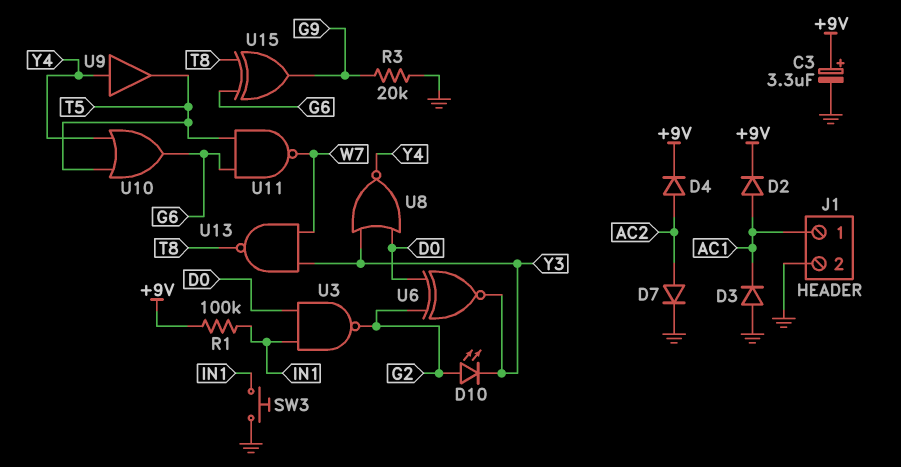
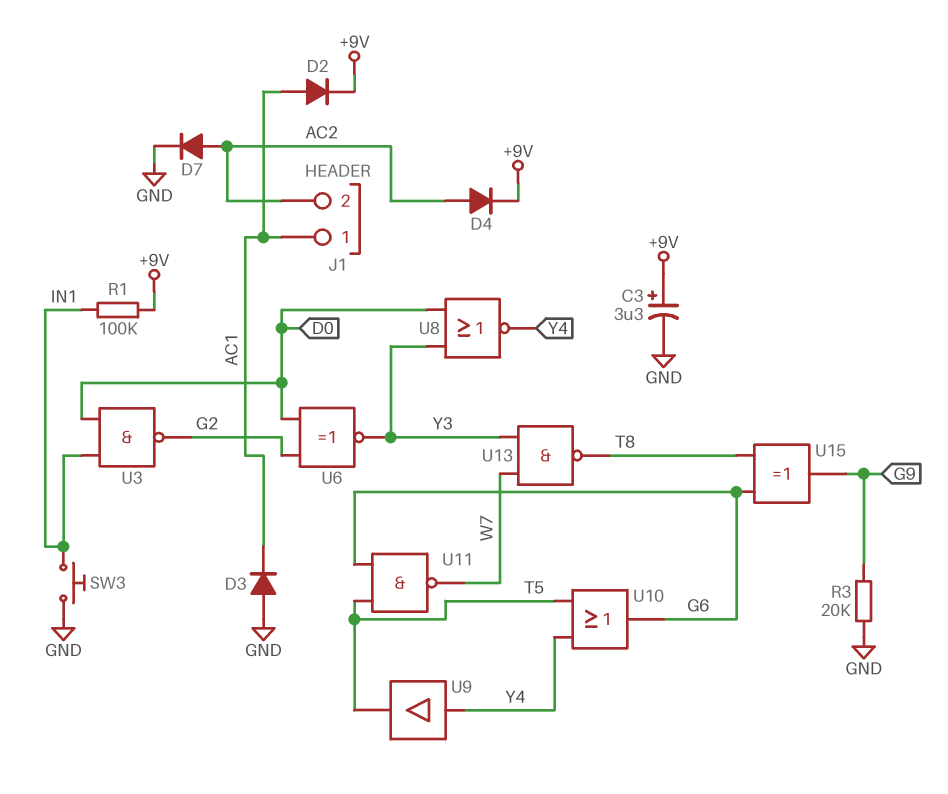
D10: LED (A G2, K Y3) -> none
J1 pin 2: GND -> AC2

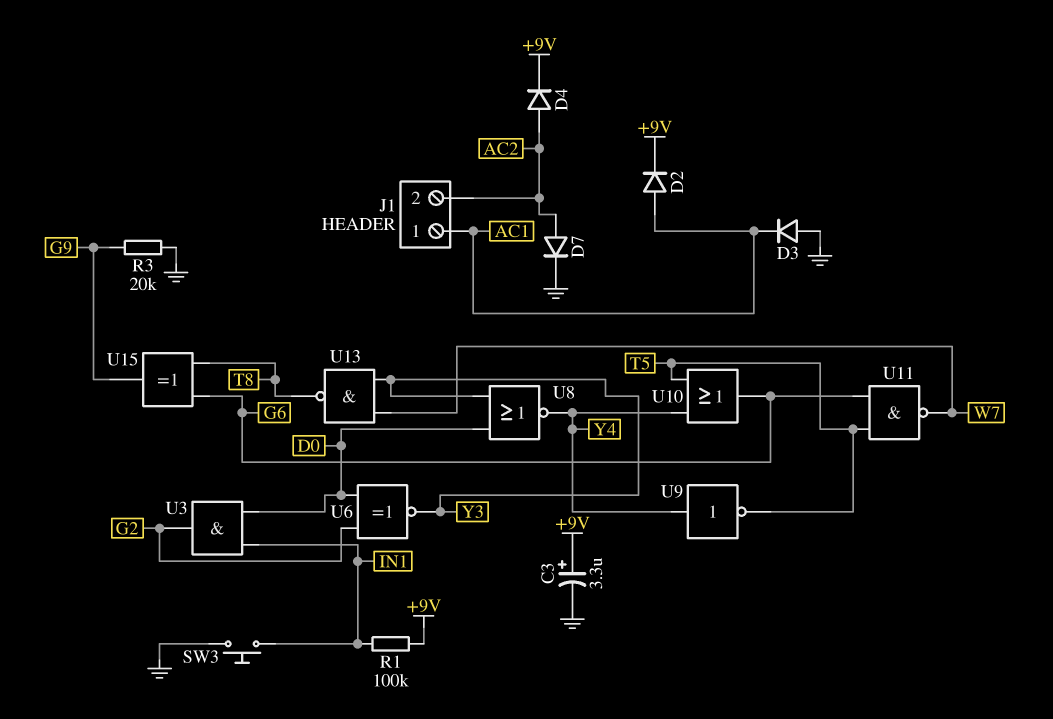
U3: NAND (in D0, in IN1, out G2) -> AND (in D0, in IN1, out G2)
U9: buffer (in Y4, out T5) -> NOT (in Y4, out T5)

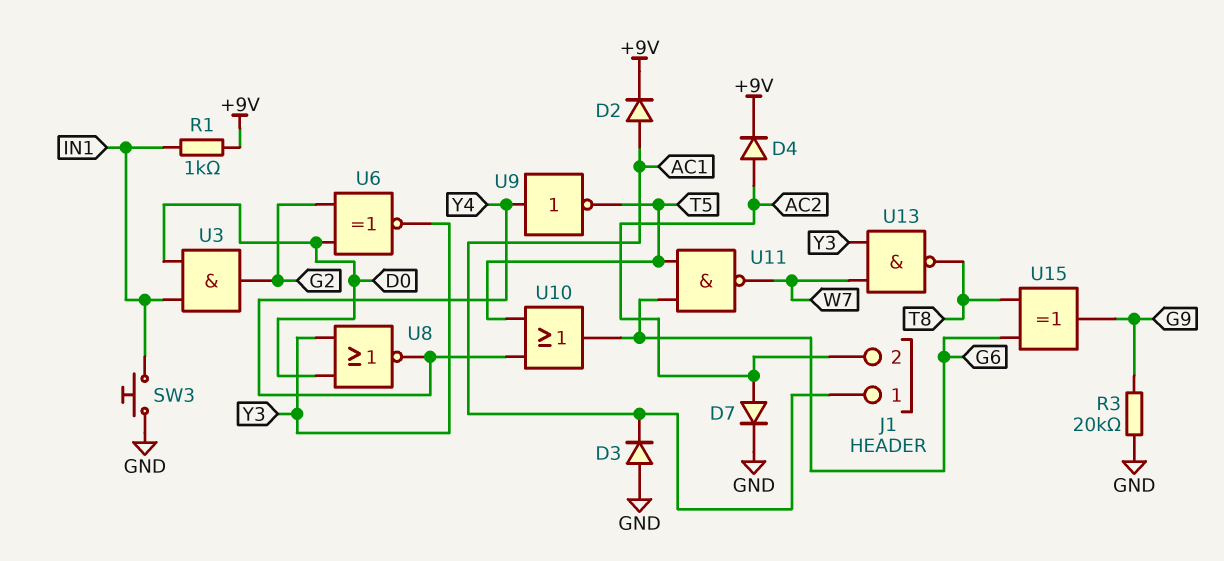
C3: 3.3uF (plus +9V, minus GND) -> none
R1: 100k (+9V, IN1) -> 1k (+9V, IN1)

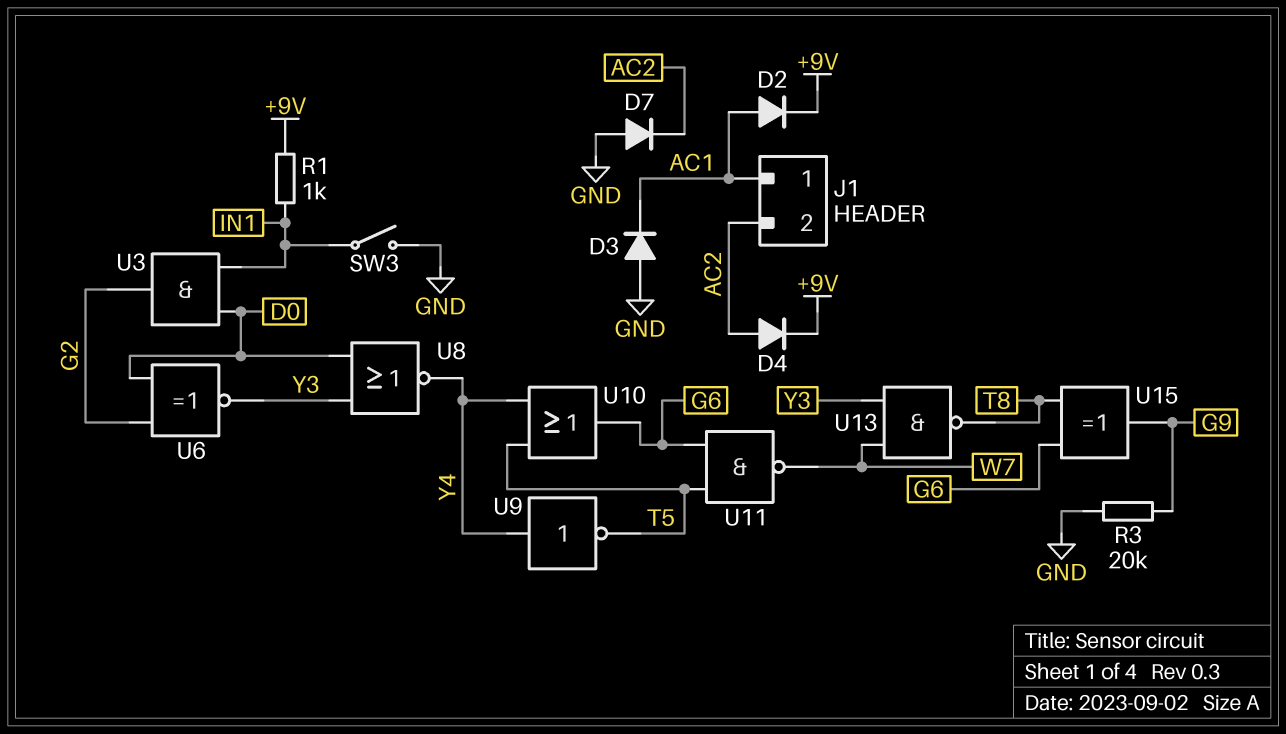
D7: diode (A AC2, K GND) -> diode (A GND, K AC2)
SW3: button (GND, IN1) -> switch (GND, IN1)

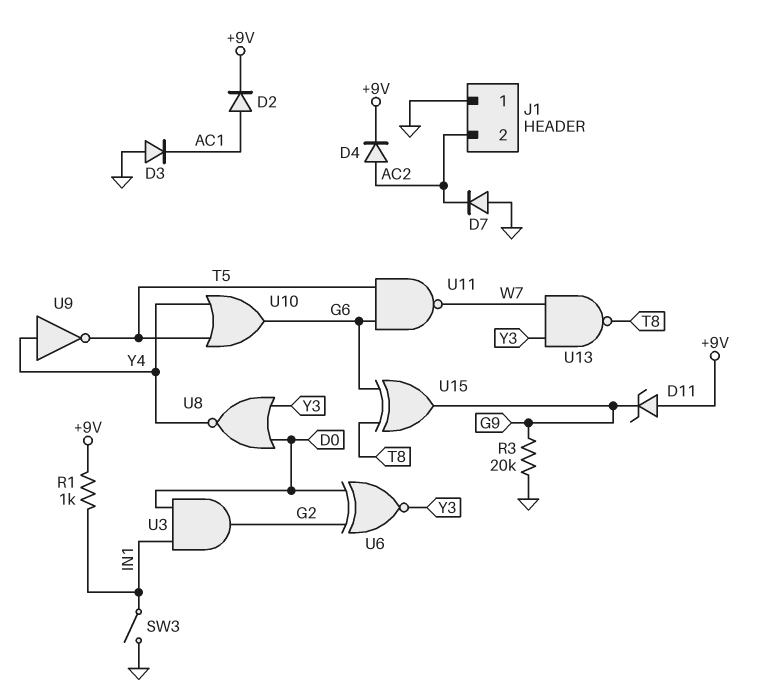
D11: none -> zener (A +9V, K G9)
J1 pin 1: AC1 -> GND

